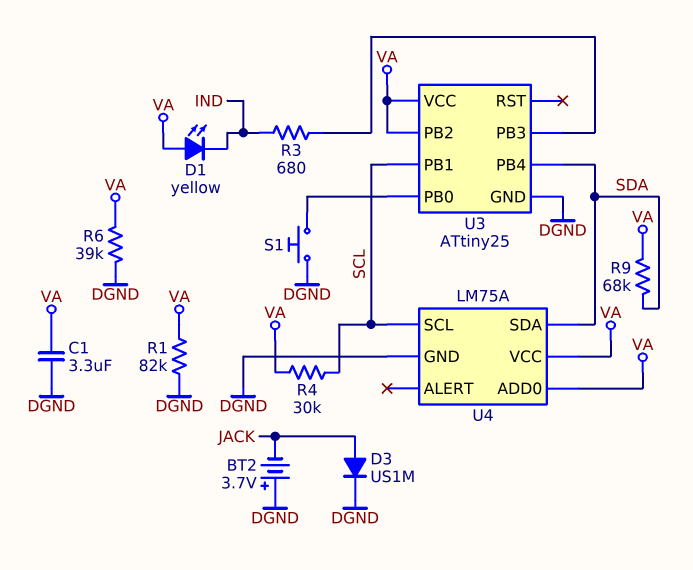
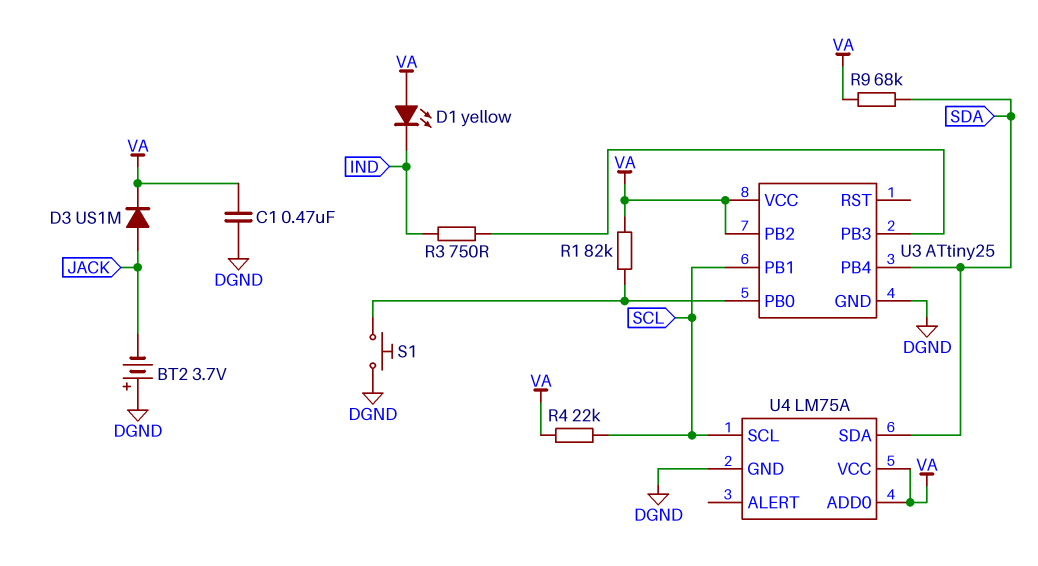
C1: 3.3uF (DGND, VA) -> 470nF (DGND, VA)
D3: diode US1M (A JACK, K DGND) -> diode US1M (A JACK, K VA)
R1: 82k (DGND, VA) -> 82k (U3/PB0, VA)
R3: 680 (IND, U3/PB3) -> 750 (IND, U3/PB3)
R4: 30k (SCL, VA) -> 22k (SCL, VA)
R6: 39k (DGND, VA) -> none

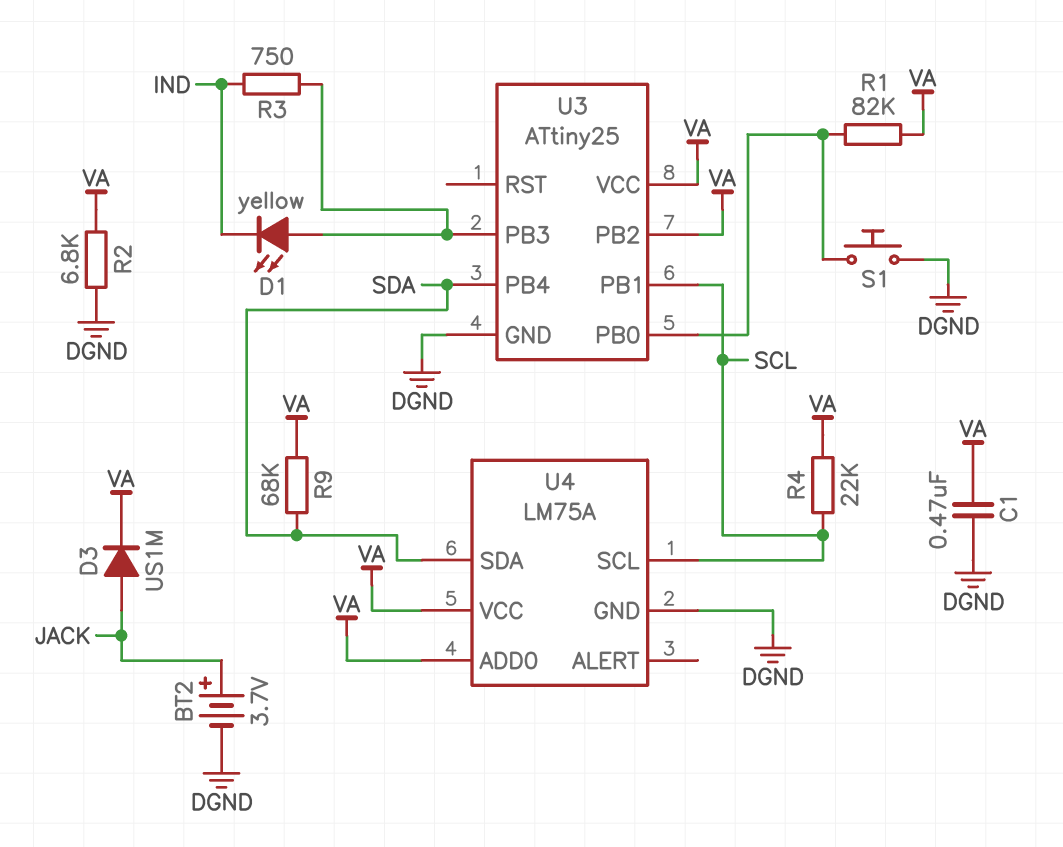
BT2: 3.7V (plus DGND, minus JACK) -> 3.7V (plus JACK, minus DGND)
D1: LED yellow (A VA, K IND) -> LED yellow (A U3/PB3, K IND)
R2: none -> 6.8k (DGND, VA)

